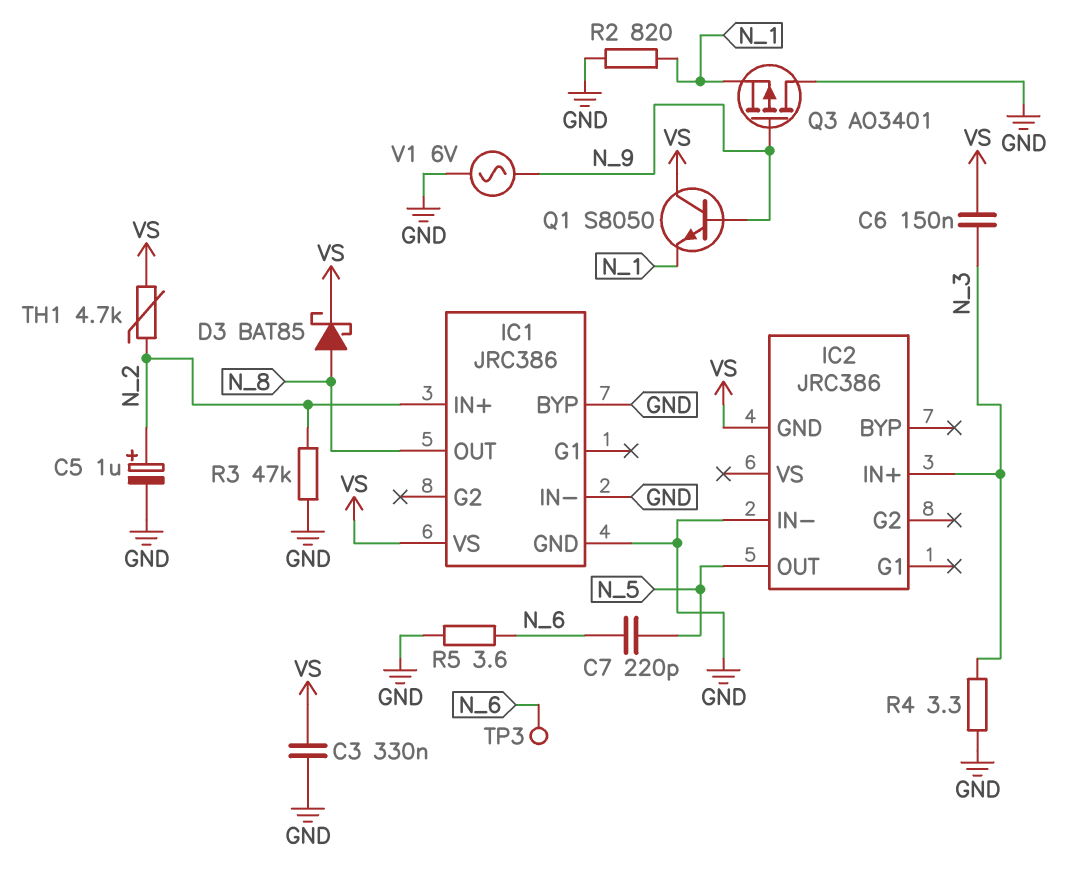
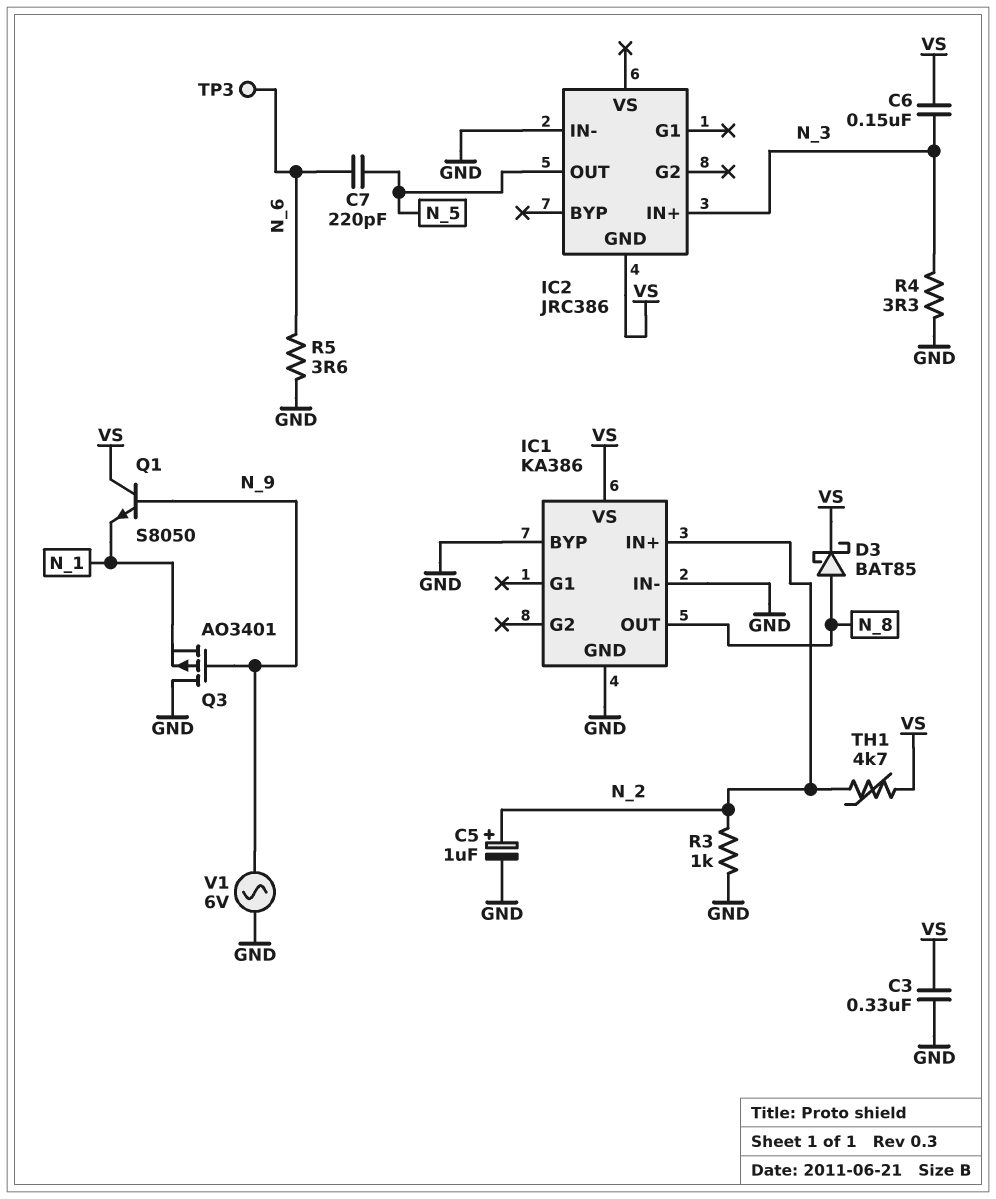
IC1: JRC386 -> KA386
R2: 820 (GND, N_1) -> none
R3: 47k (GND, N_2) -> 1k (GND, N_2)

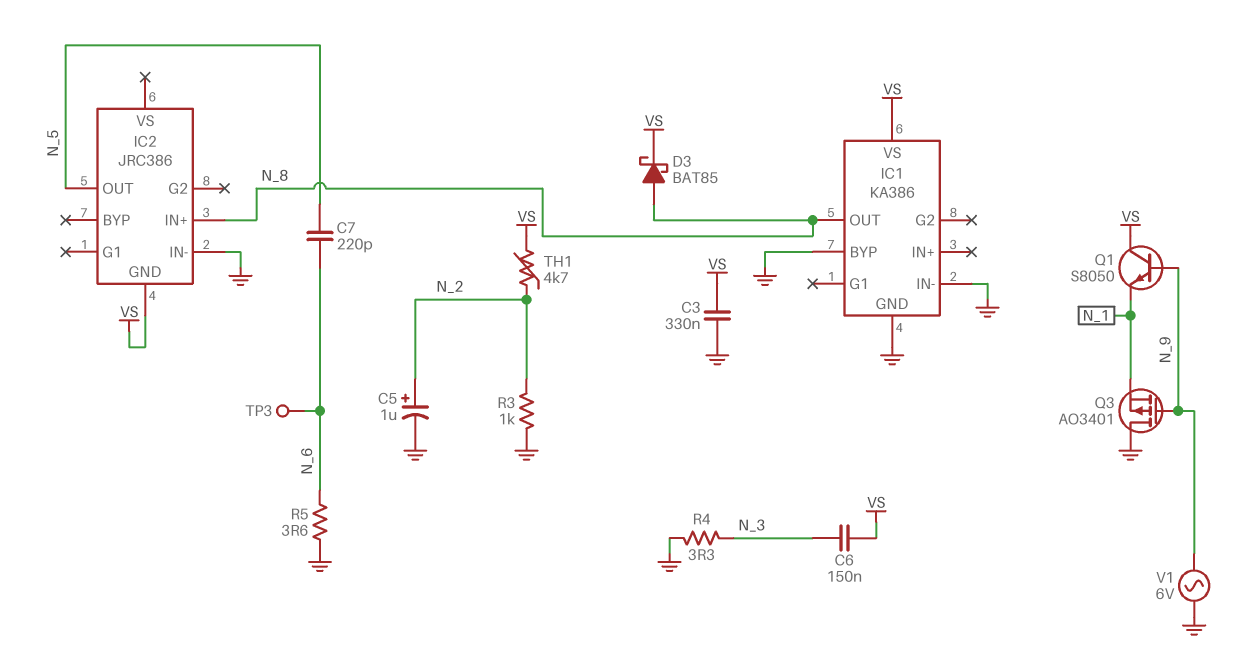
IC1 pin IN+: N_2 -> none
IC2 pin IN+: N_3 -> N_8

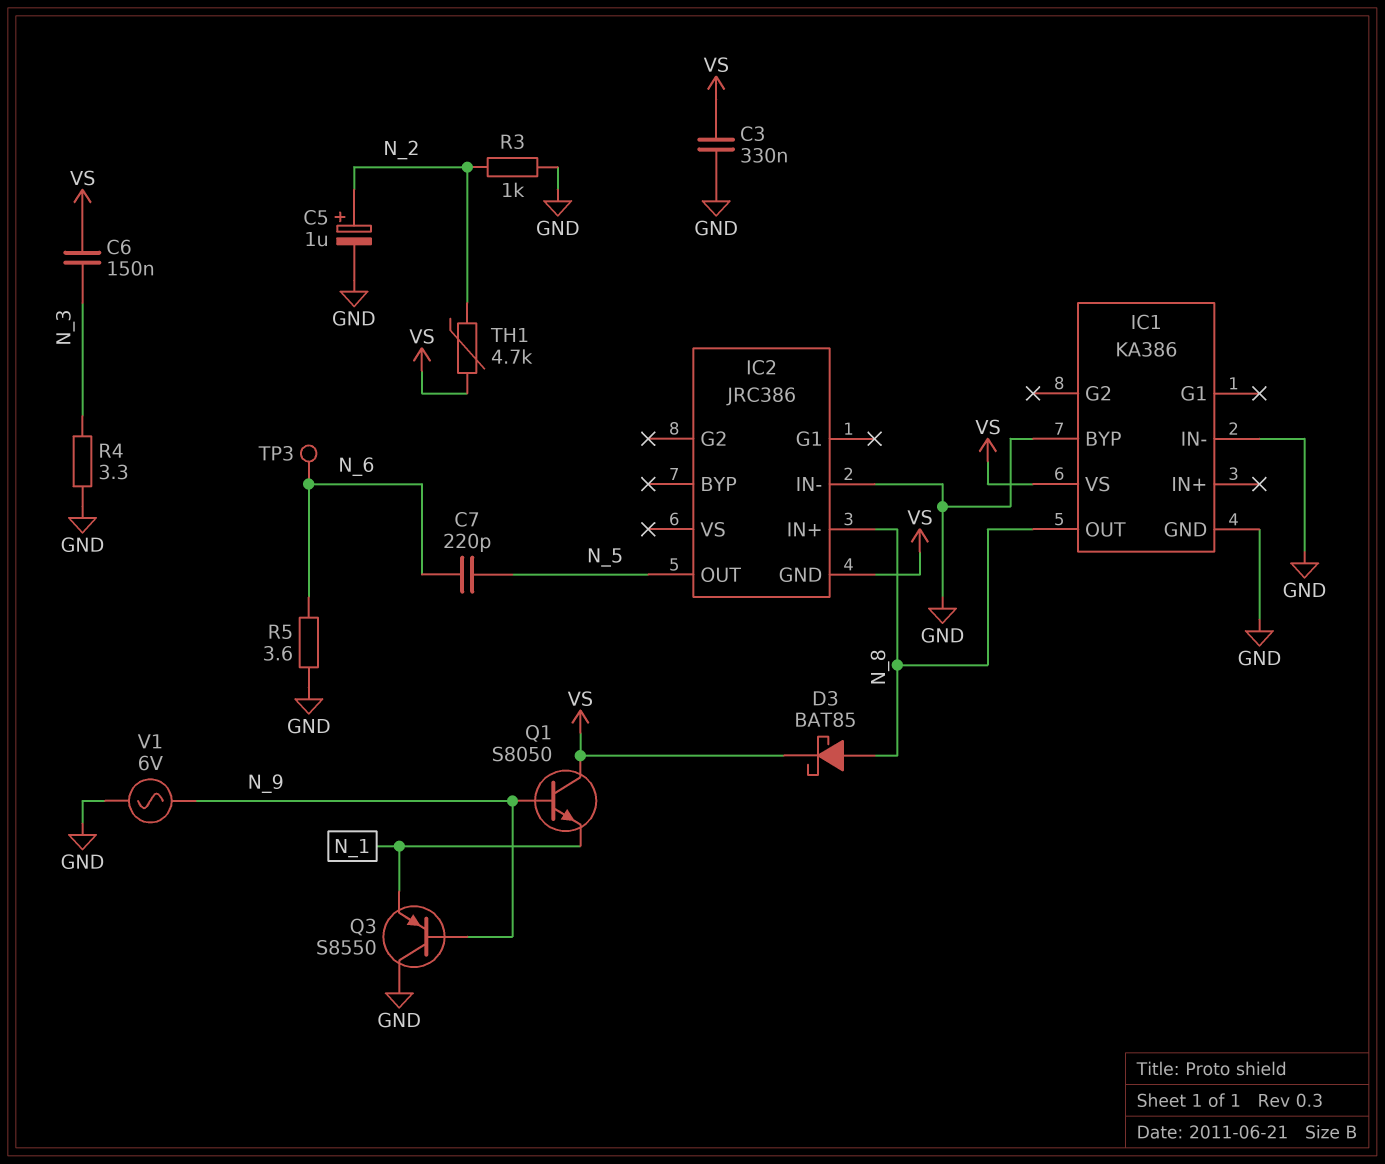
Q3: PMOS AO3401 (G N_9, D GND, S N_1) -> PNP S8550 (B N_9, C GND, E N_1)

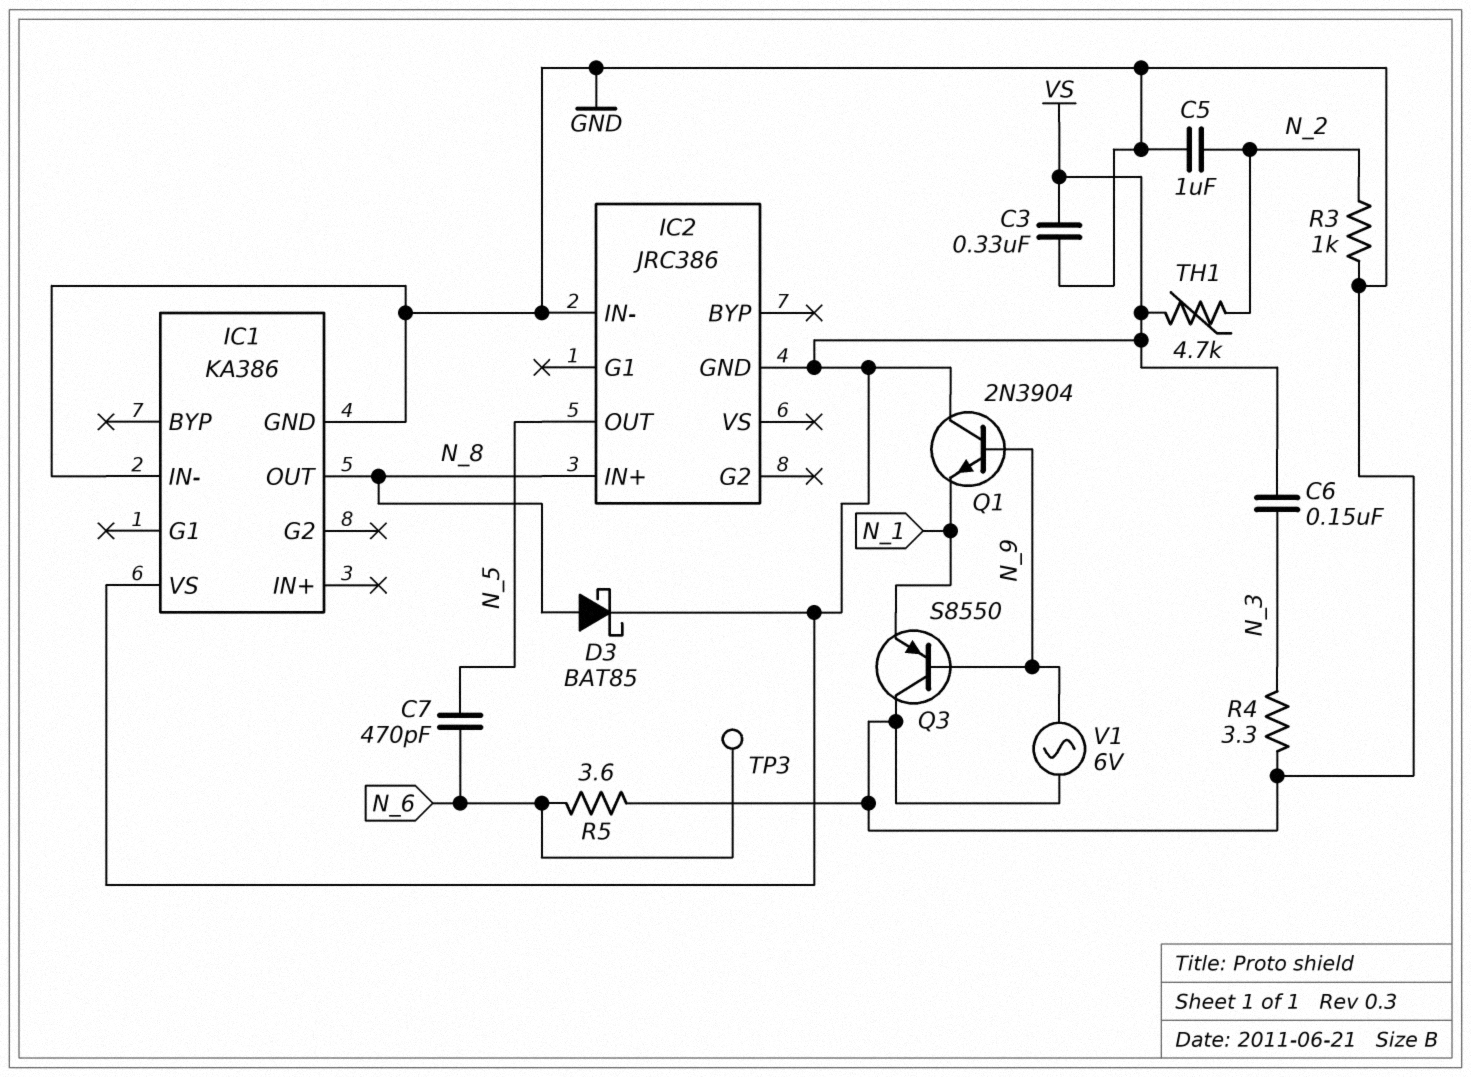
C5: 1uF (plus N_2, minus GND) -> 1uF (GND, N_2)
C7: 220pF (N_5, N_6) -> 470pF (N_5, N_6)
IC1 pin BYP: GND -> none
Q1: NPN S8050 (B N_9, C VS, E N_1) -> NPN 2N3904 (B N_9, C VS, E N_1)

